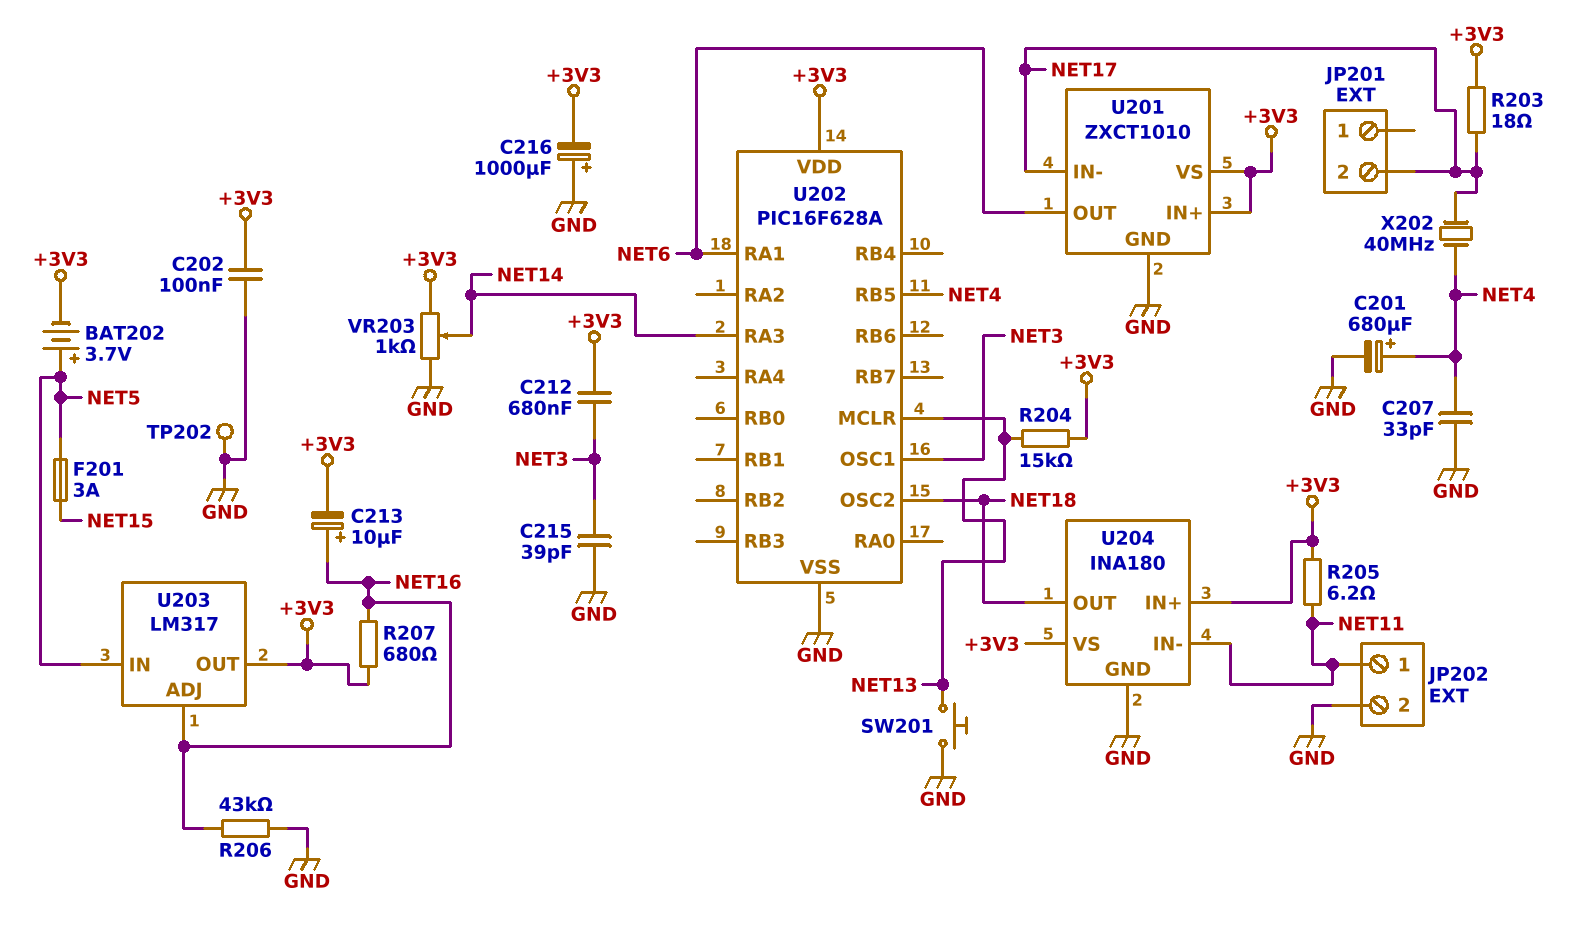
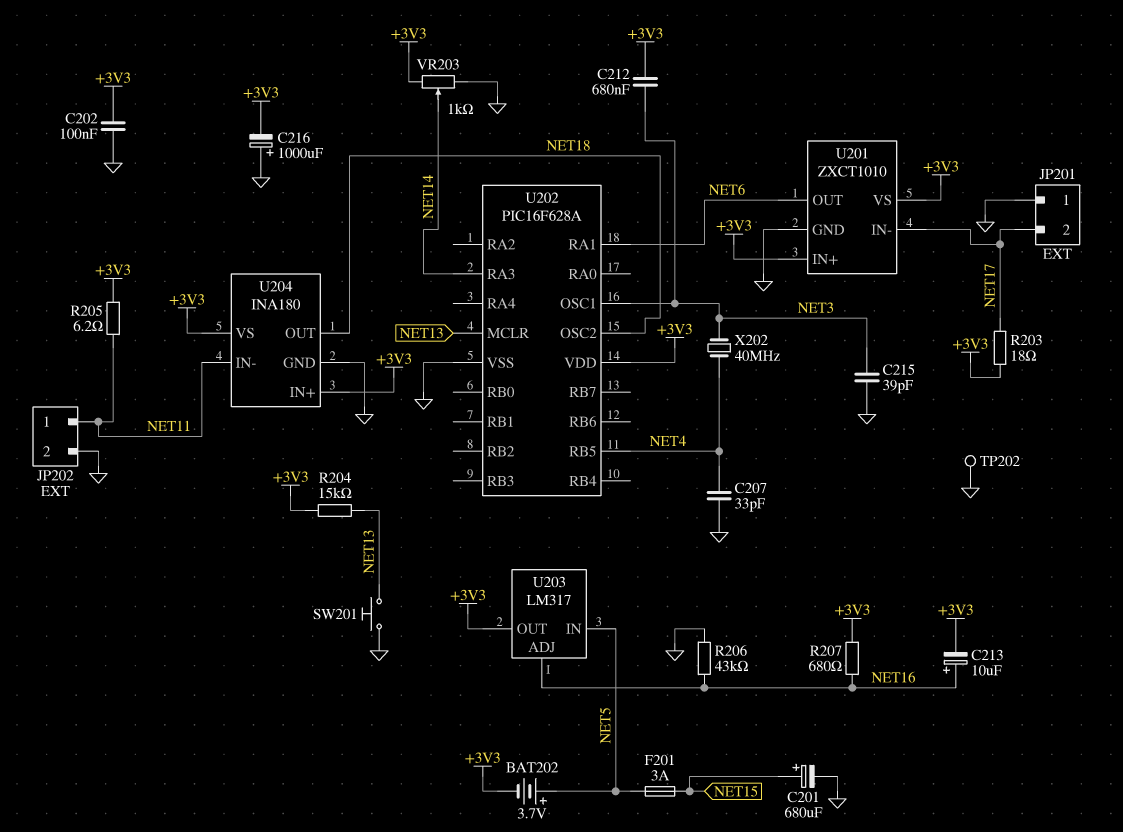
C201: 680uF (plus NET4, minus GND) -> 680uF (plus NET15, minus GND)
JP201 pin 1: none -> GND
X202: 40MHz (NET4, NET17) -> 40MHz (NET3, NET4)

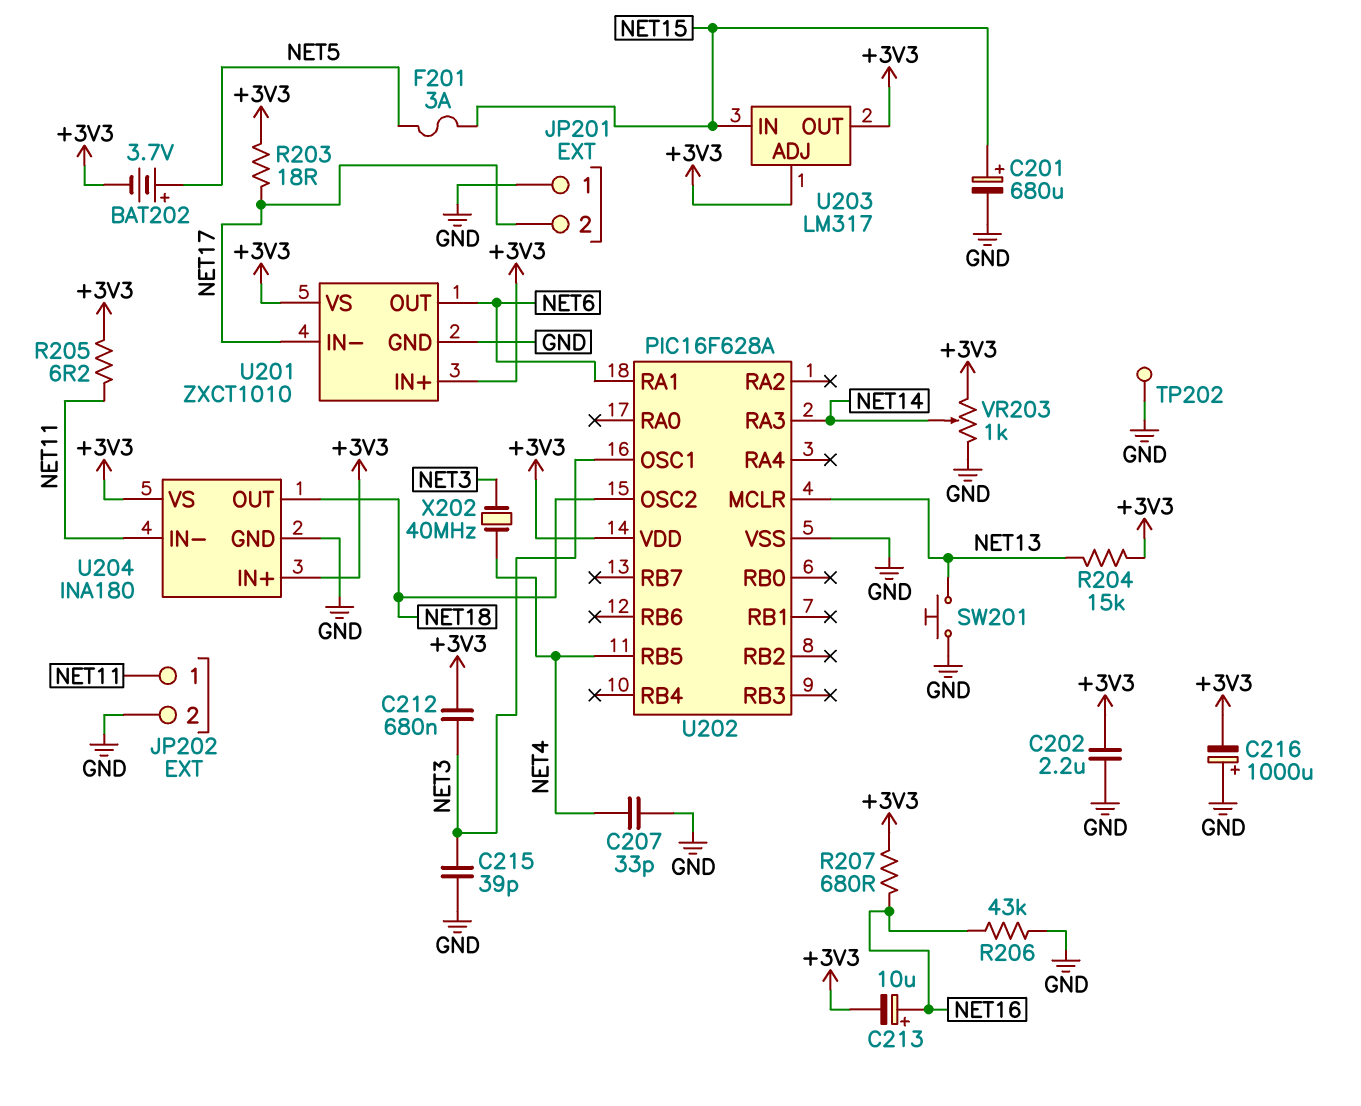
C202: 100nF (+3V3, GND) -> 2.2uF (+3V3, GND)
U203 pin ADJ: NET16 -> +3V3
U203 pin IN: NET5 -> NET15

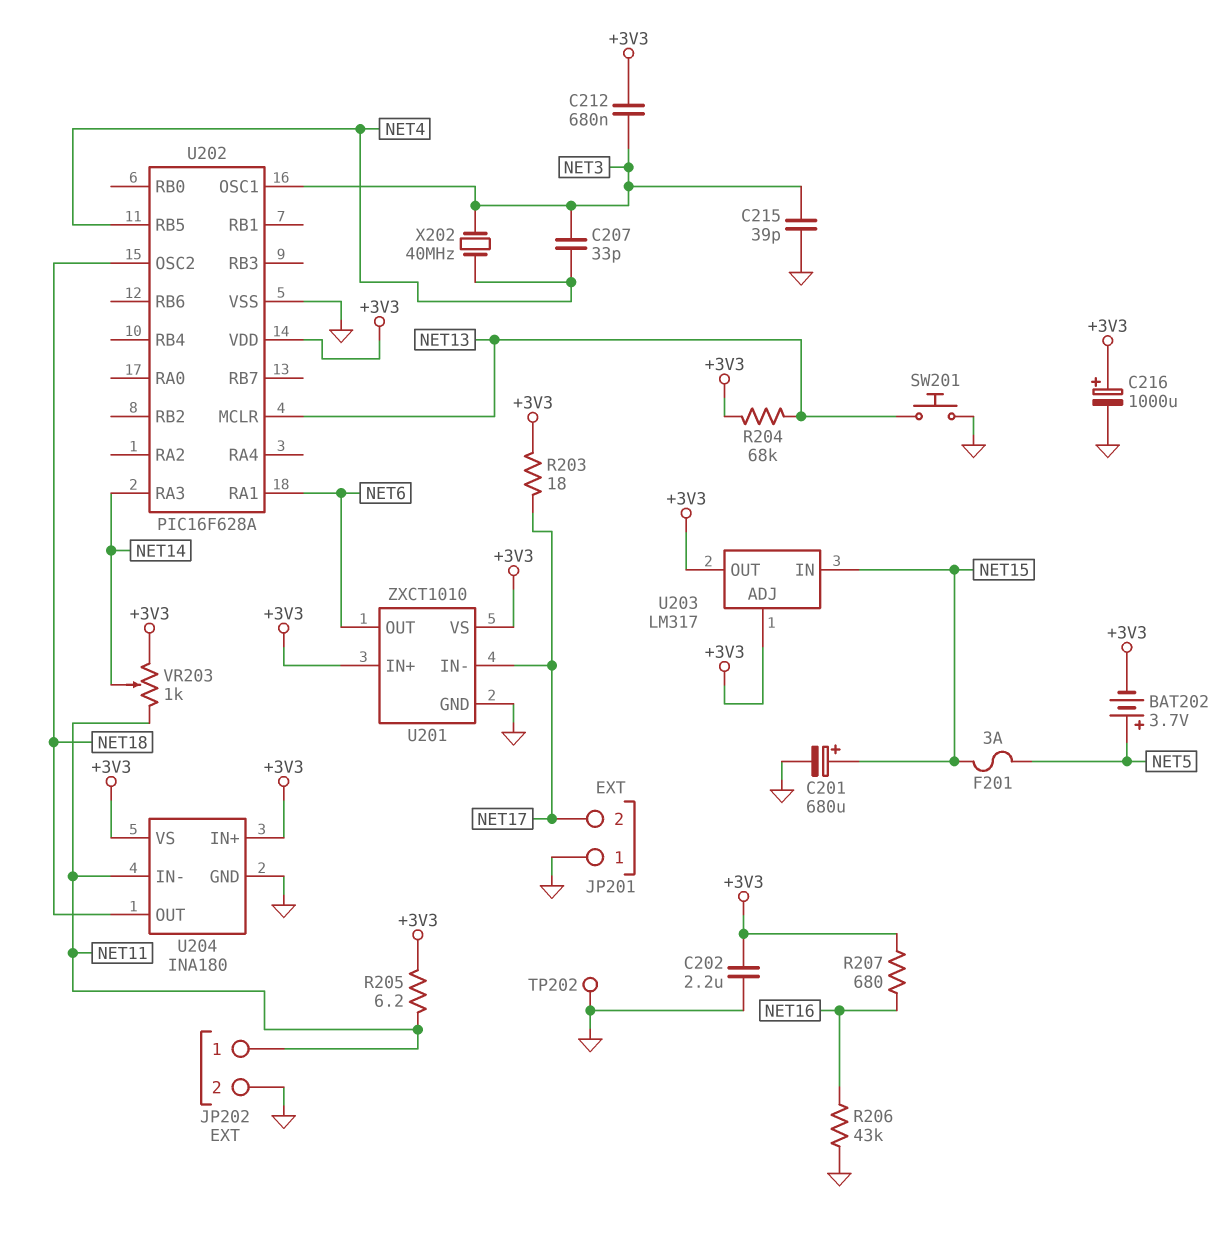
C207: 33pF (GND, NET4) -> 33pF (NET3, NET4)
C213: 10uF (plus NET16, minus +3V3) -> none
C216: 1000uF (plus GND, minus +3V3) -> 1000uF (plus +3V3, minus GND)
R204: 15k (+3V3, NET13) -> 68k (+3V3, NET13)
VR203: 1k (+3V3, GND, wiper NET14) -> 1k (+3V3, NET11, wiper NET14)

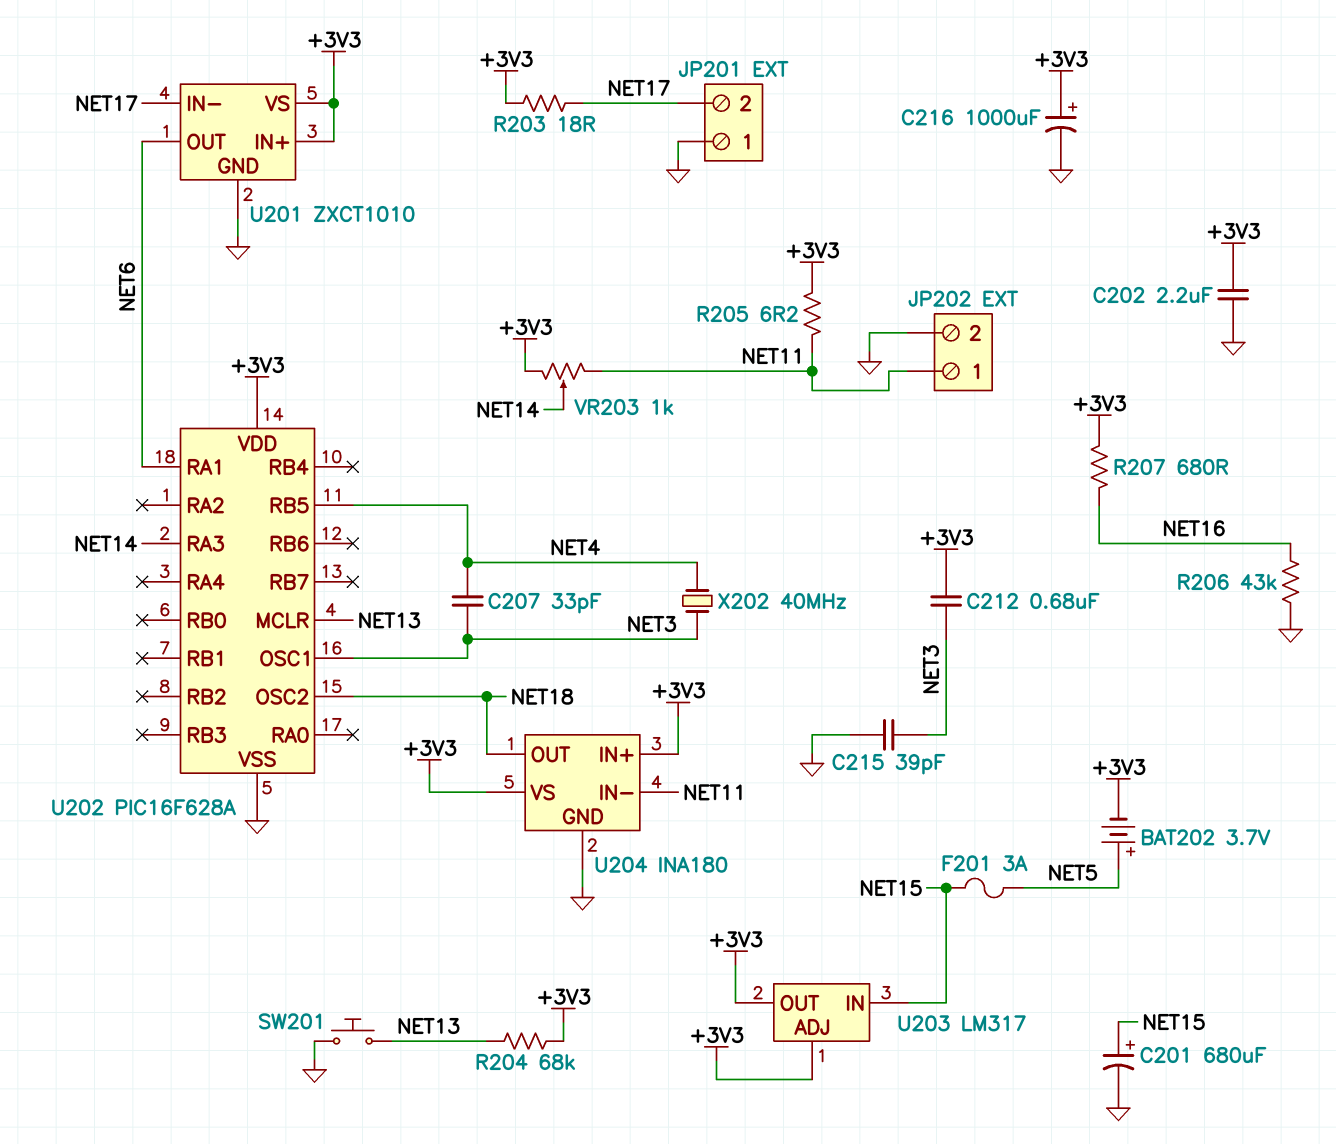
TP202: test point (GND) -> none

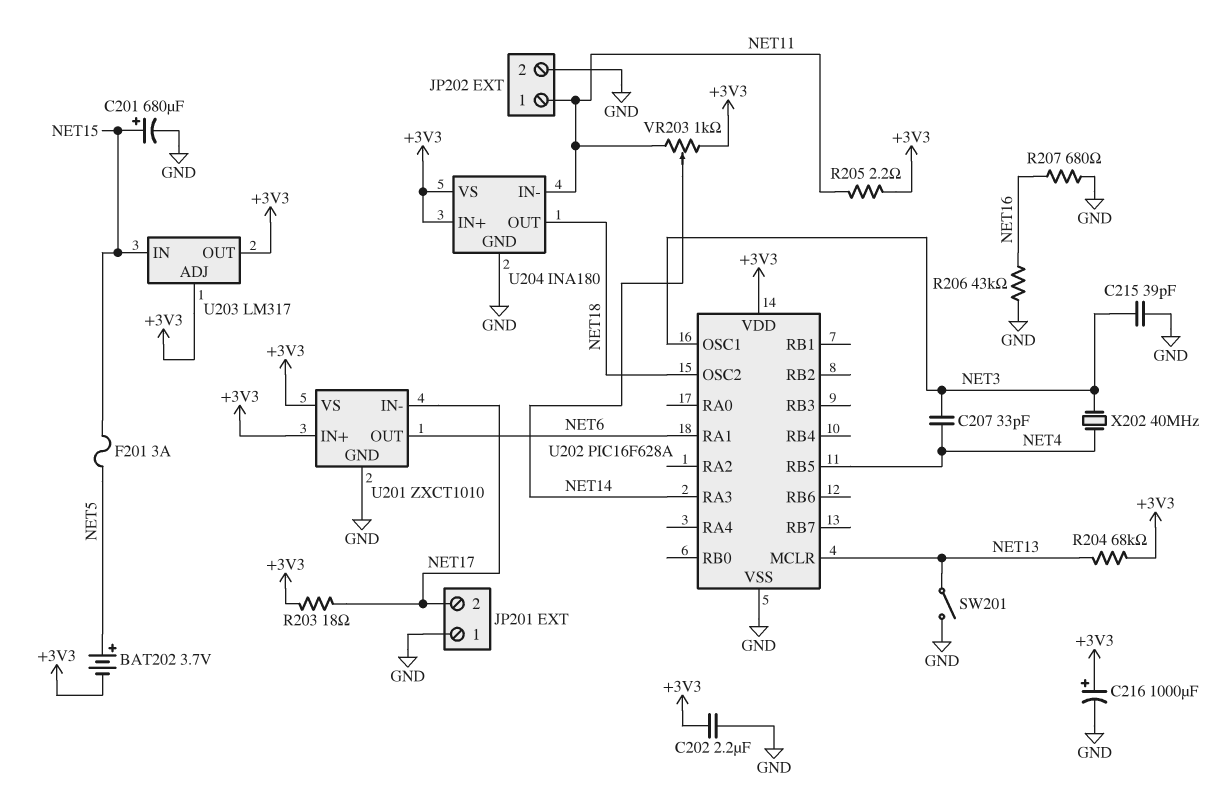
C212: 680nF (+3V3, NET3) -> none
R205: 6.2 (+3V3, NET11) -> 2.2 (+3V3, NET11)
R207: 680 (+3V3, NET16) -> 680 (GND, NET16)
SW201: button (GND, NET13) -> switch (GND, NET13)

